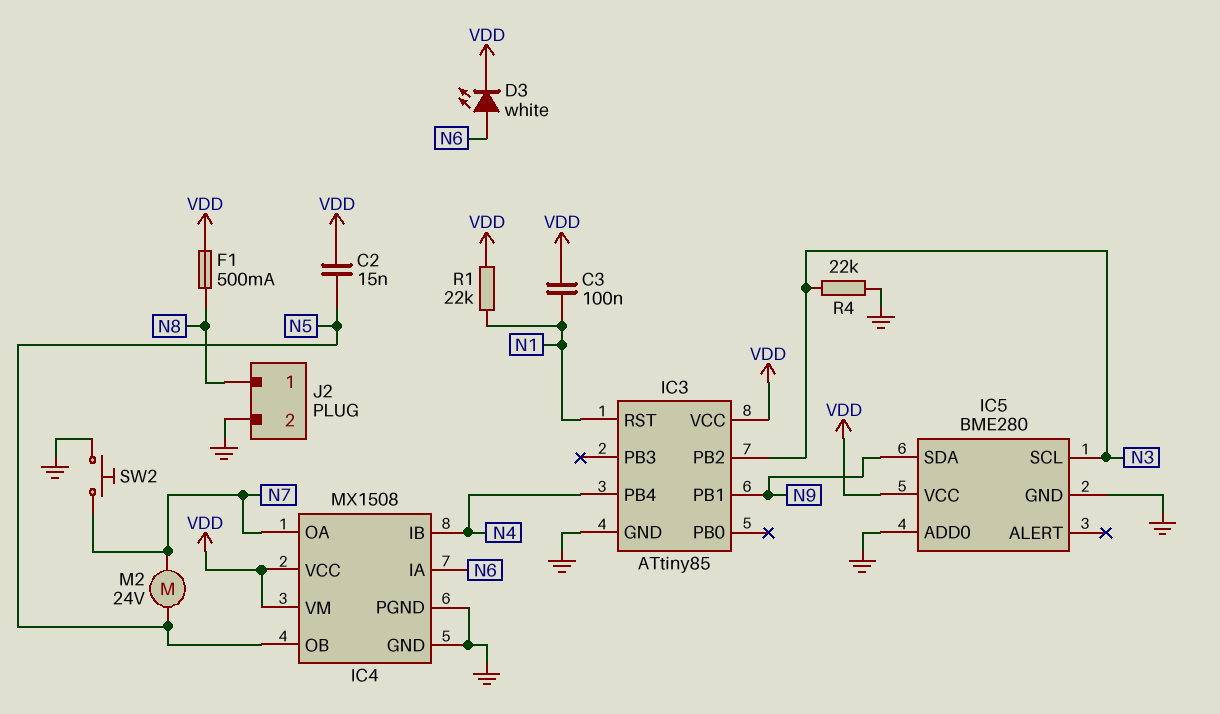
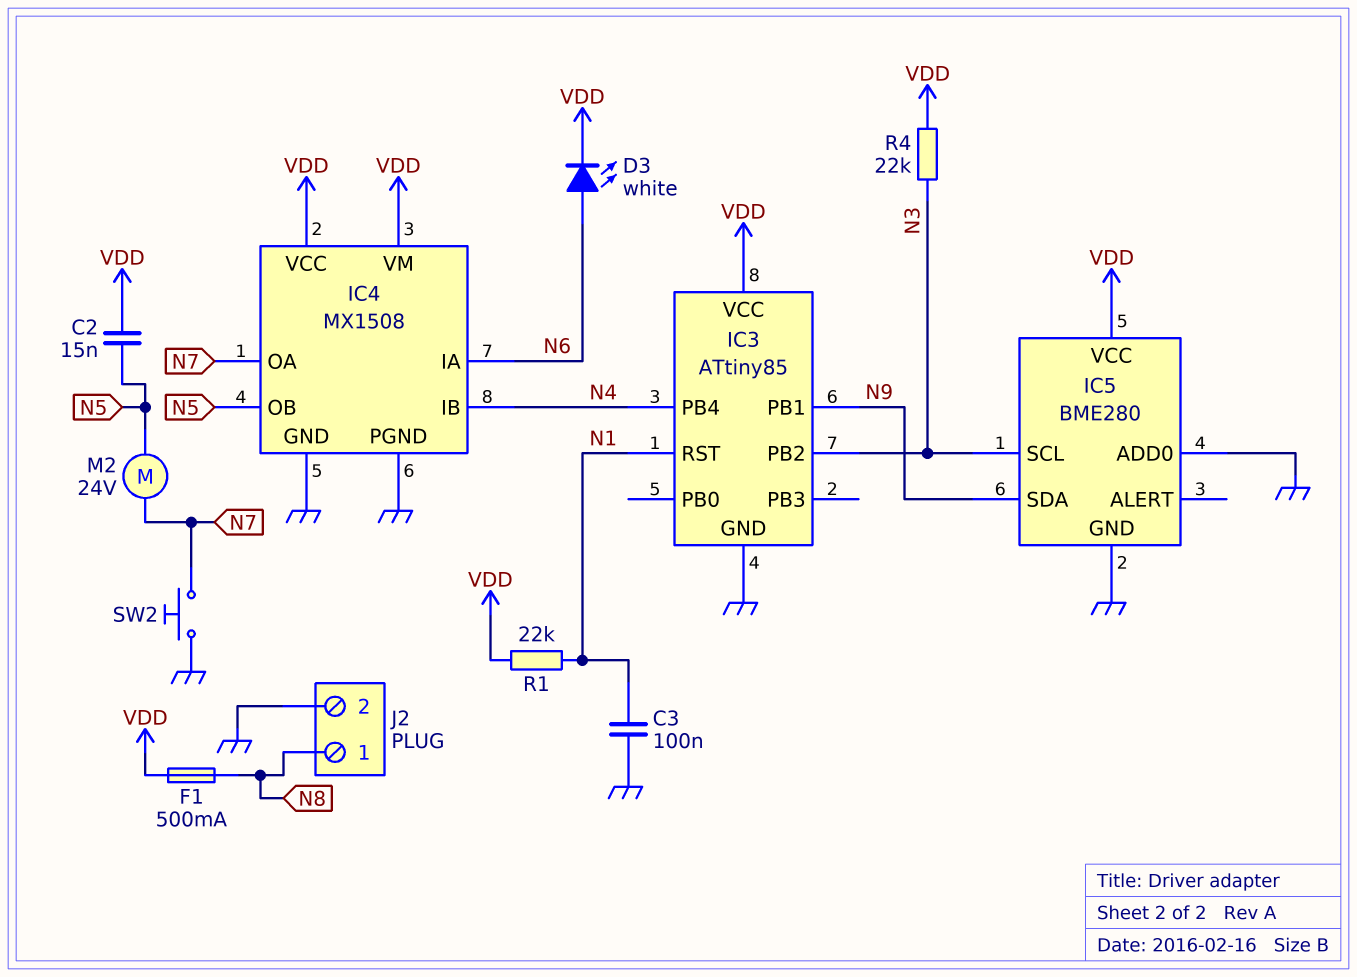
C3: 100nF (N1, VDD) -> 100nF (GND, N1)
R4: 22k (GND, N3) -> 22k (N3, VDD)

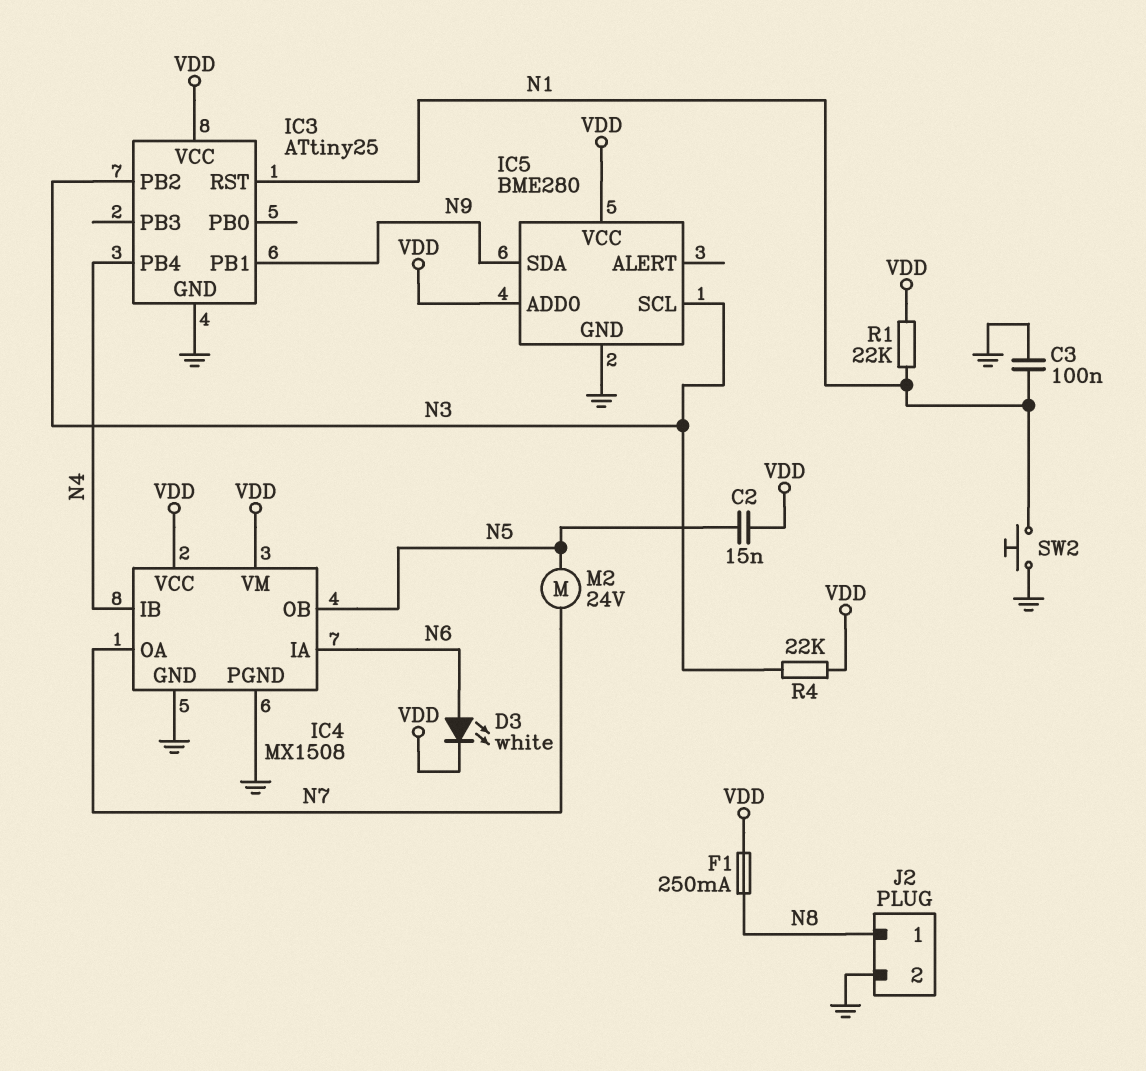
F1: 500mA (N8, VDD) -> 250mA (N8, VDD)
IC3: ATtiny85 -> ATtiny25
IC5 pin ADD0: GND -> VDD
SW2: button (GND, N7) -> button (GND, N1)

